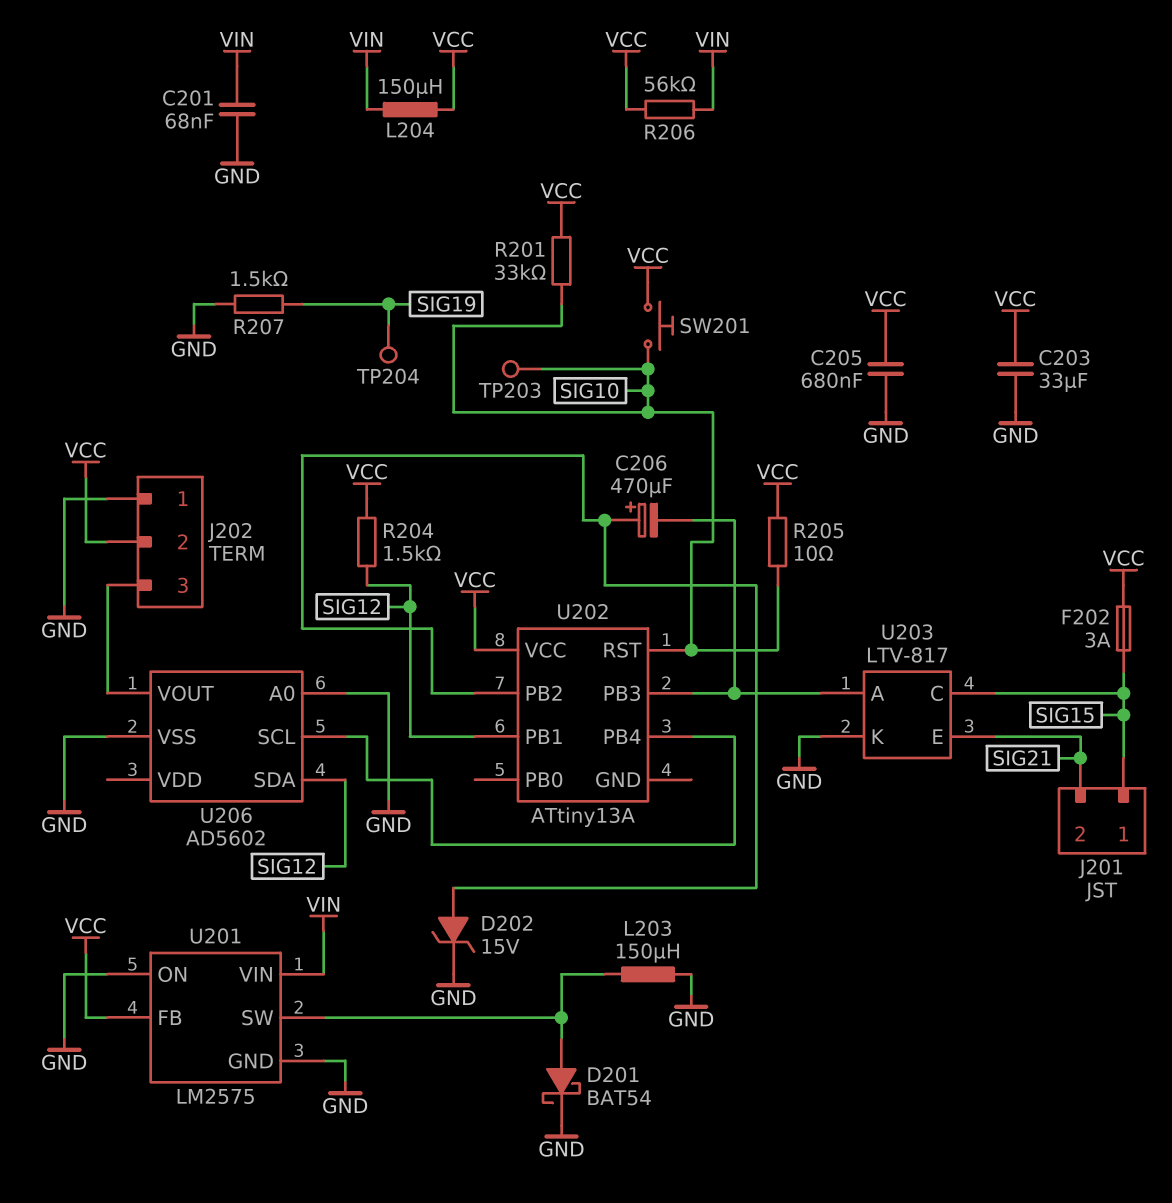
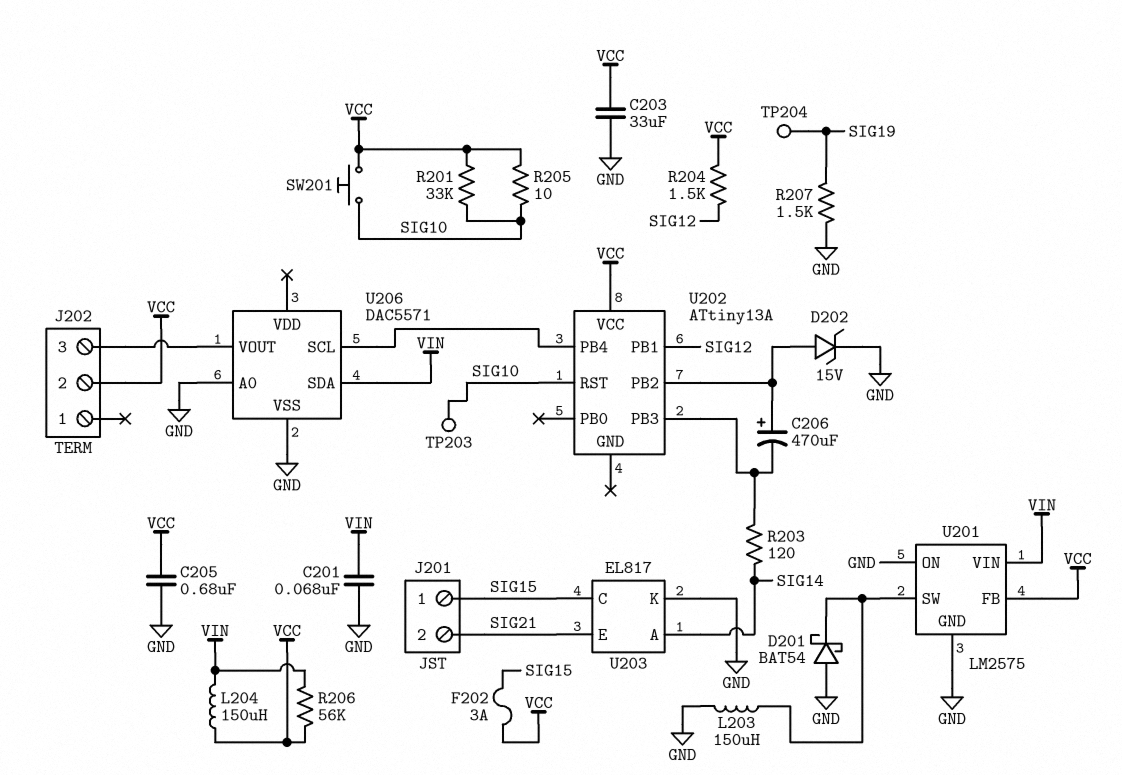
D201: schottky BAT54 (A U201/SW, K GND) -> schottky BAT54 (A GND, K U201/SW)
J202 pin 1: GND -> none
R203: none -> 120 (SIG14, U202/PB3)
U203: LTV-817 -> EL817
U203 pin A: U202/PB3 -> SIG14
U206: AD5602 -> DAC5571
U206 pin SDA: SIG12 -> VIN

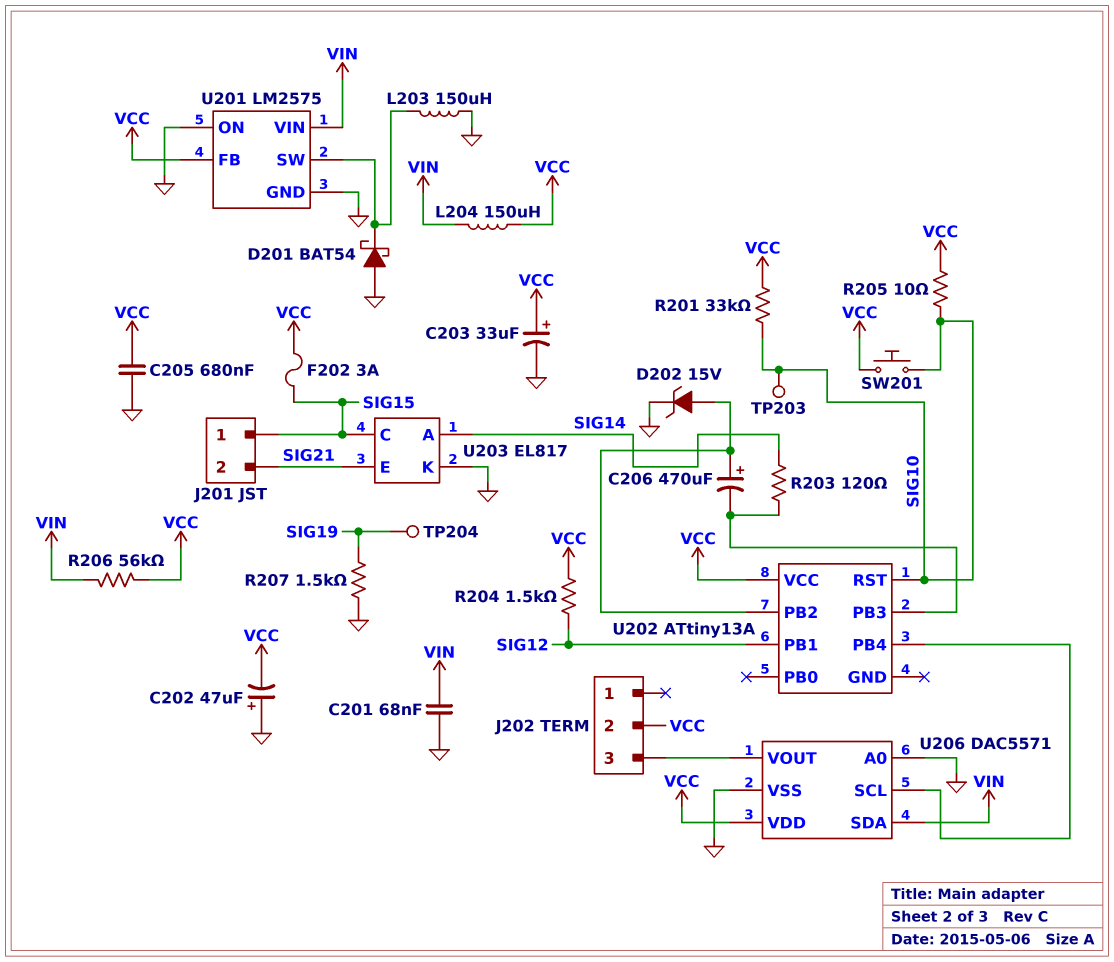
C202: none -> 47uF (plus GND, minus VCC)
C203: 33uF (GND, VCC) -> 33uF (plus VCC, minus GND)
U206 pin VDD: none -> VCC

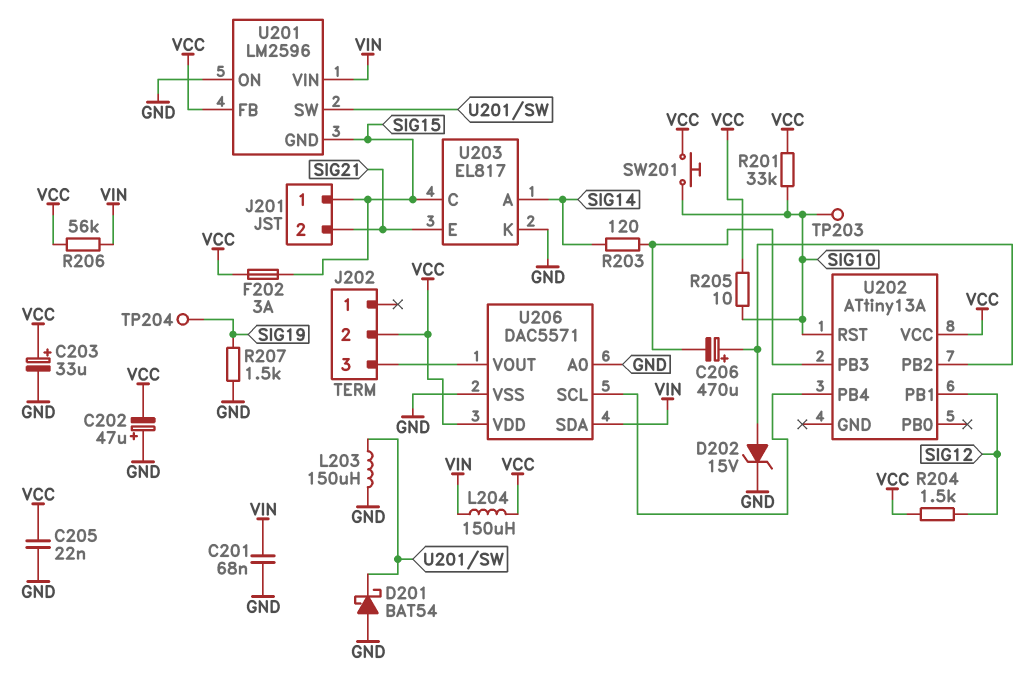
C205: 680nF (GND, VCC) -> 22nF (GND, VCC)
U201: LM2575 -> LM2596
U201 pin GND: GND -> SIG15

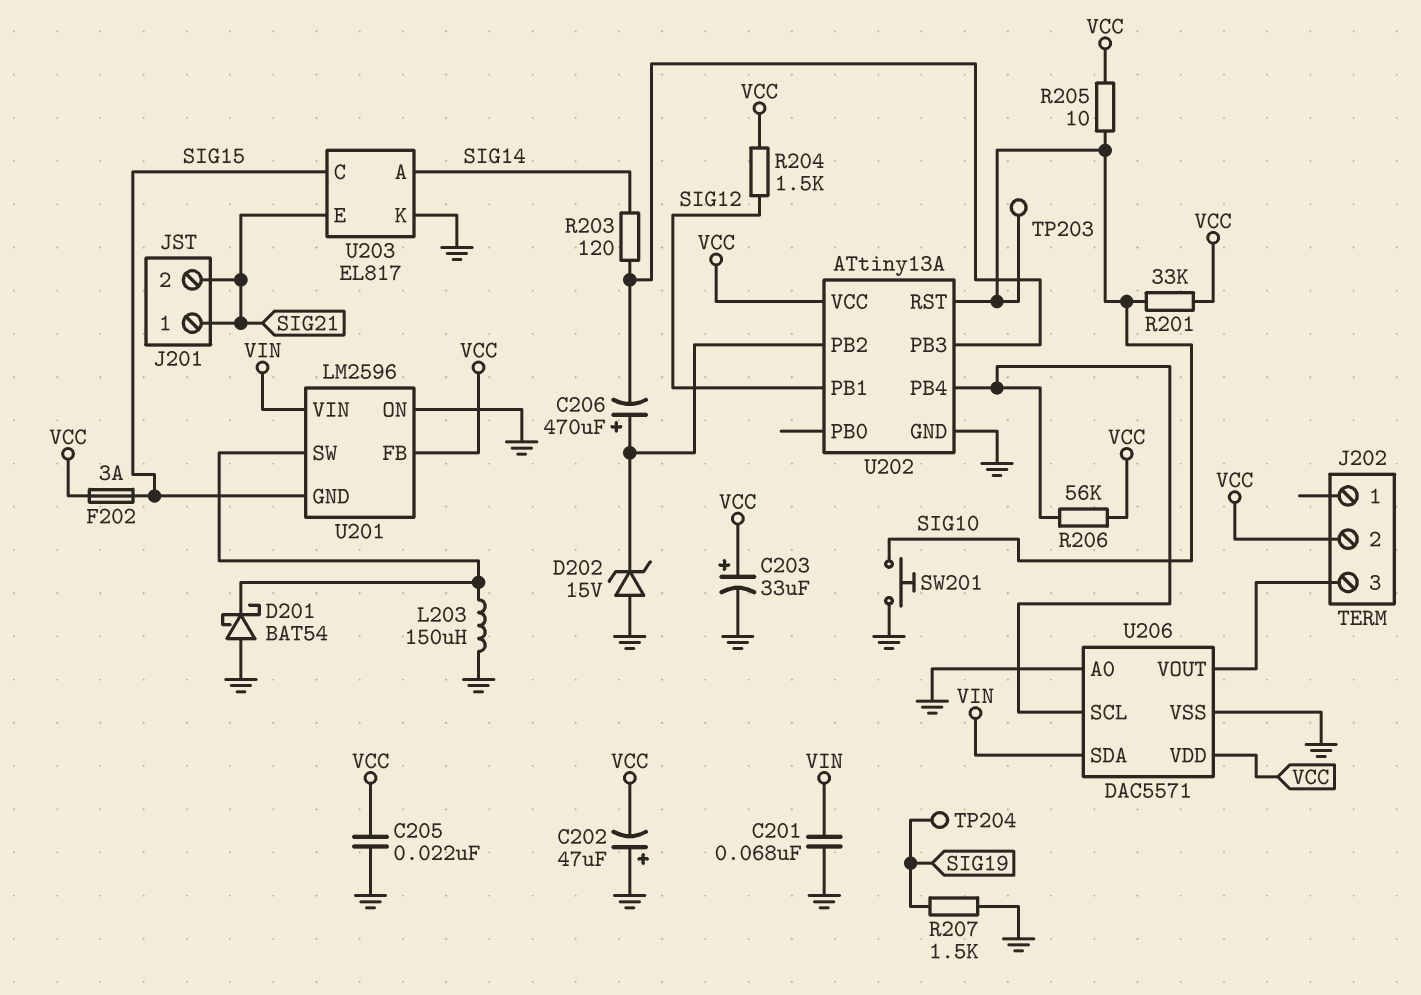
D202: zener 15V (A U202/PB2, K GND) -> zener 15V (A GND, K U202/PB2)
J201 pin 1: SIG15 -> SIG21
L204: 150uH (VCC, VIN) -> none
R206: 56k (VCC, VIN) -> 56k (U202/PB4, VCC)
SW201: button (SIG10, VCC) -> button (GND, SIG10)
U202 pin GND: none -> GND

